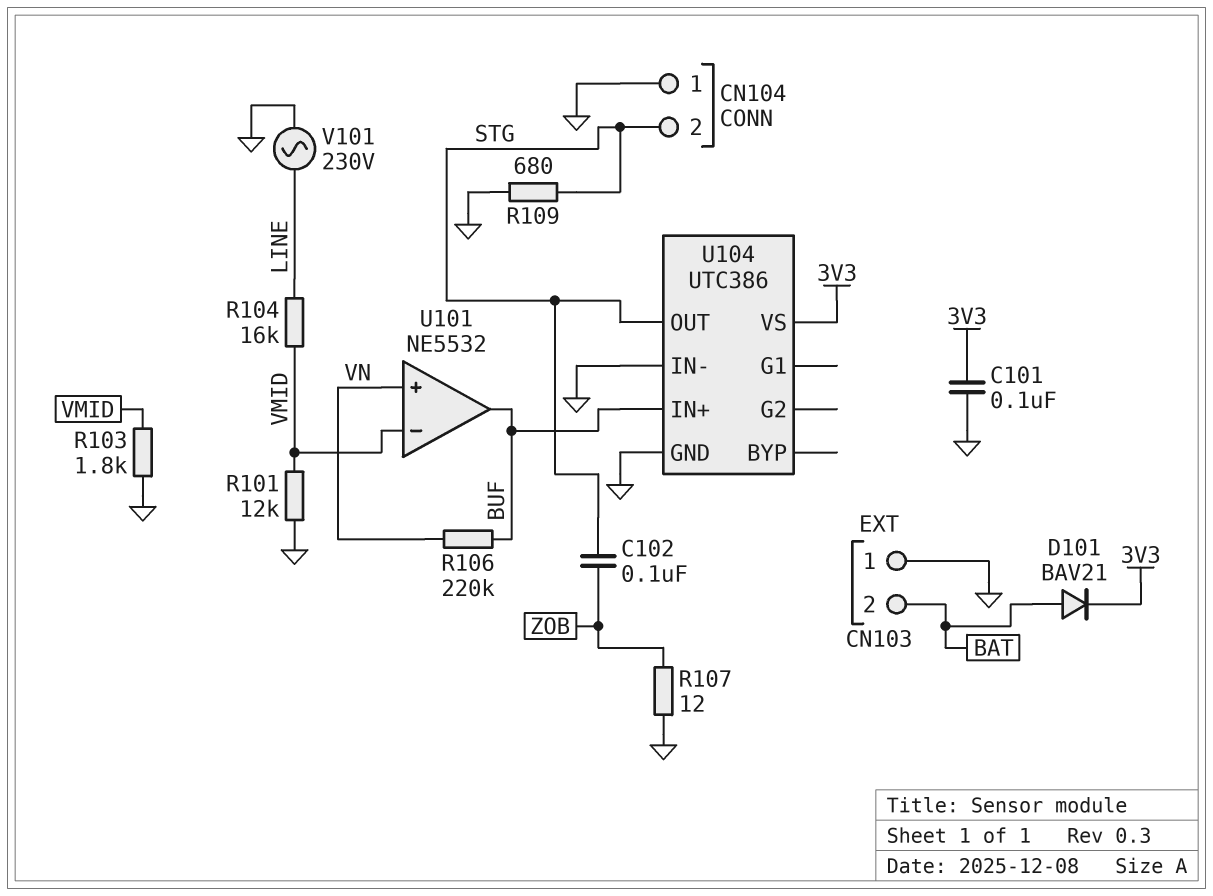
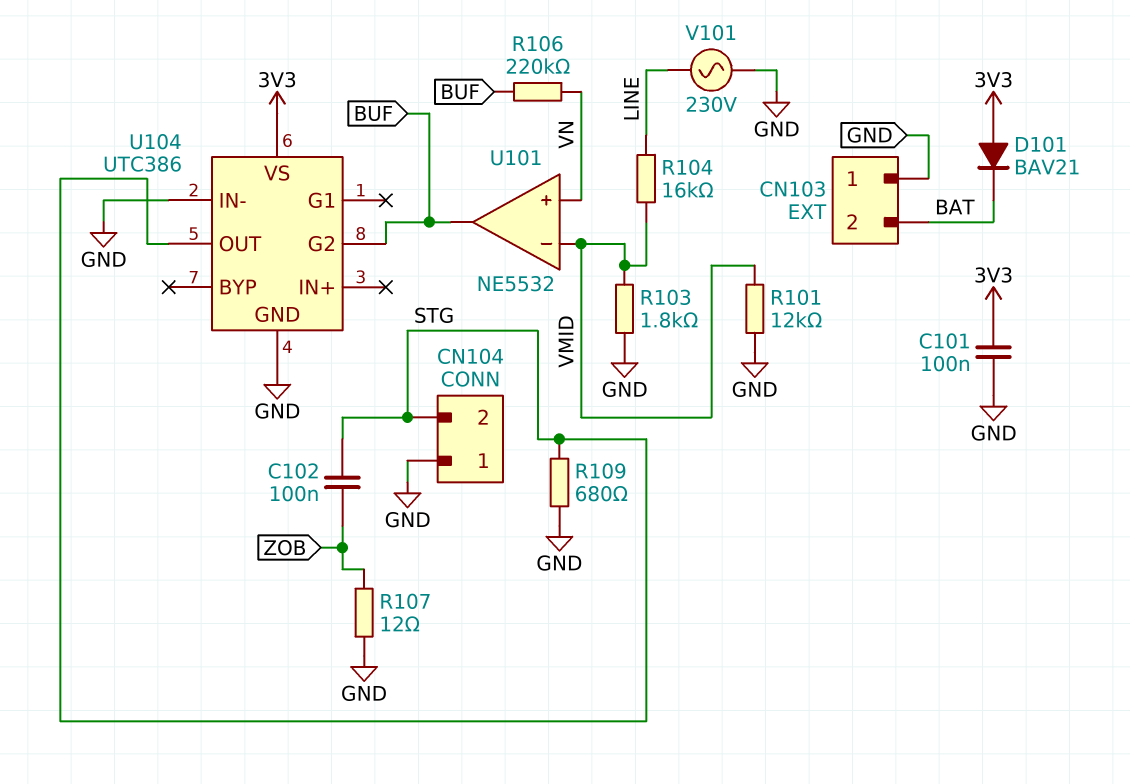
D101: diode BAV21 (A BAT, K 3V3) -> diode BAV21 (A 3V3, K BAT)
U104 pin G2: none -> BUF
U104 pin IN+: BUF -> none

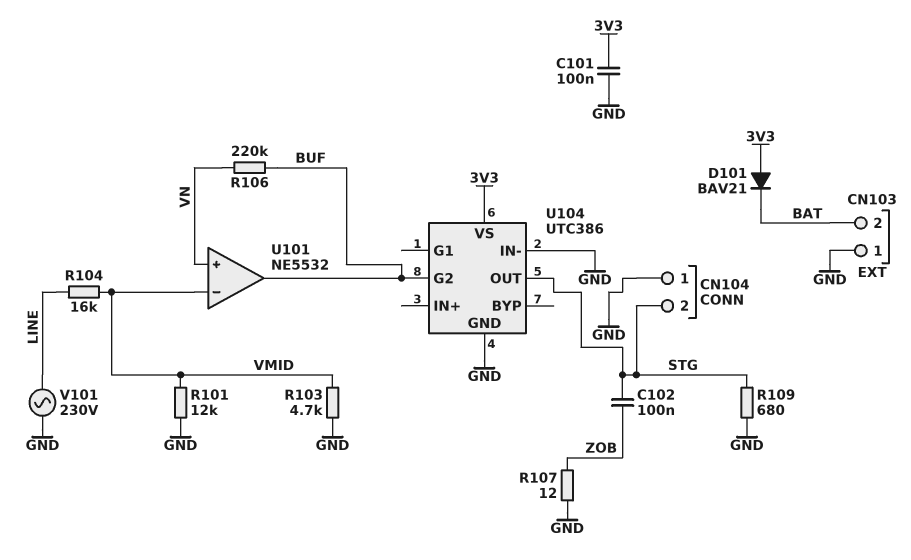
R103: 1.8k (GND, VMID) -> 4.7k (GND, VMID)

